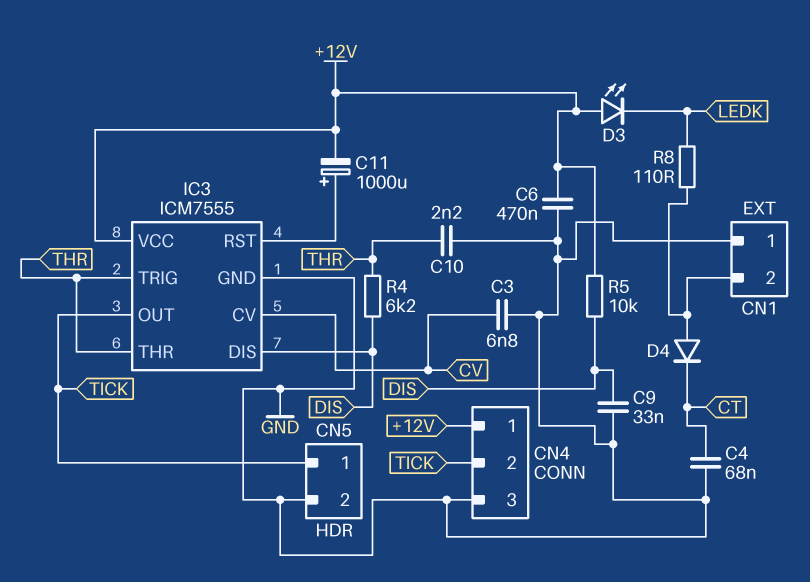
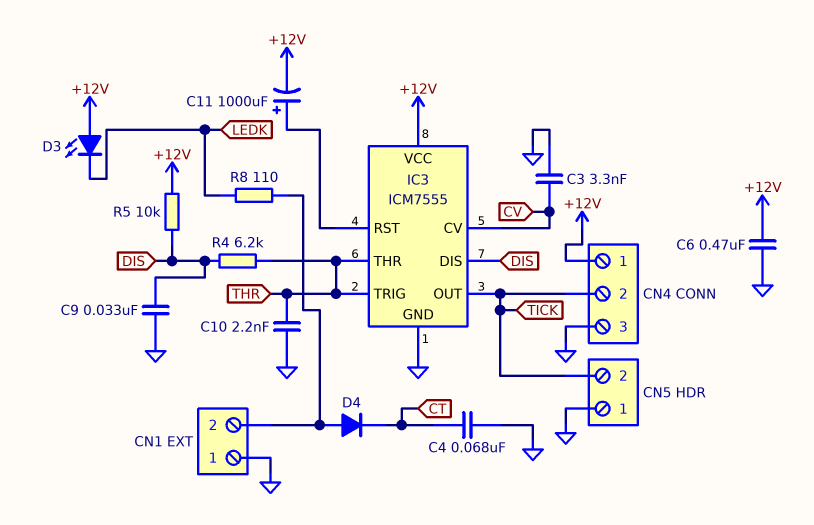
C3: 6.8nF (CV, GND) -> 3.3nF (CV, GND)
CN5 pin 1: TICK -> GND
CN5 pin 2: GND -> TICK

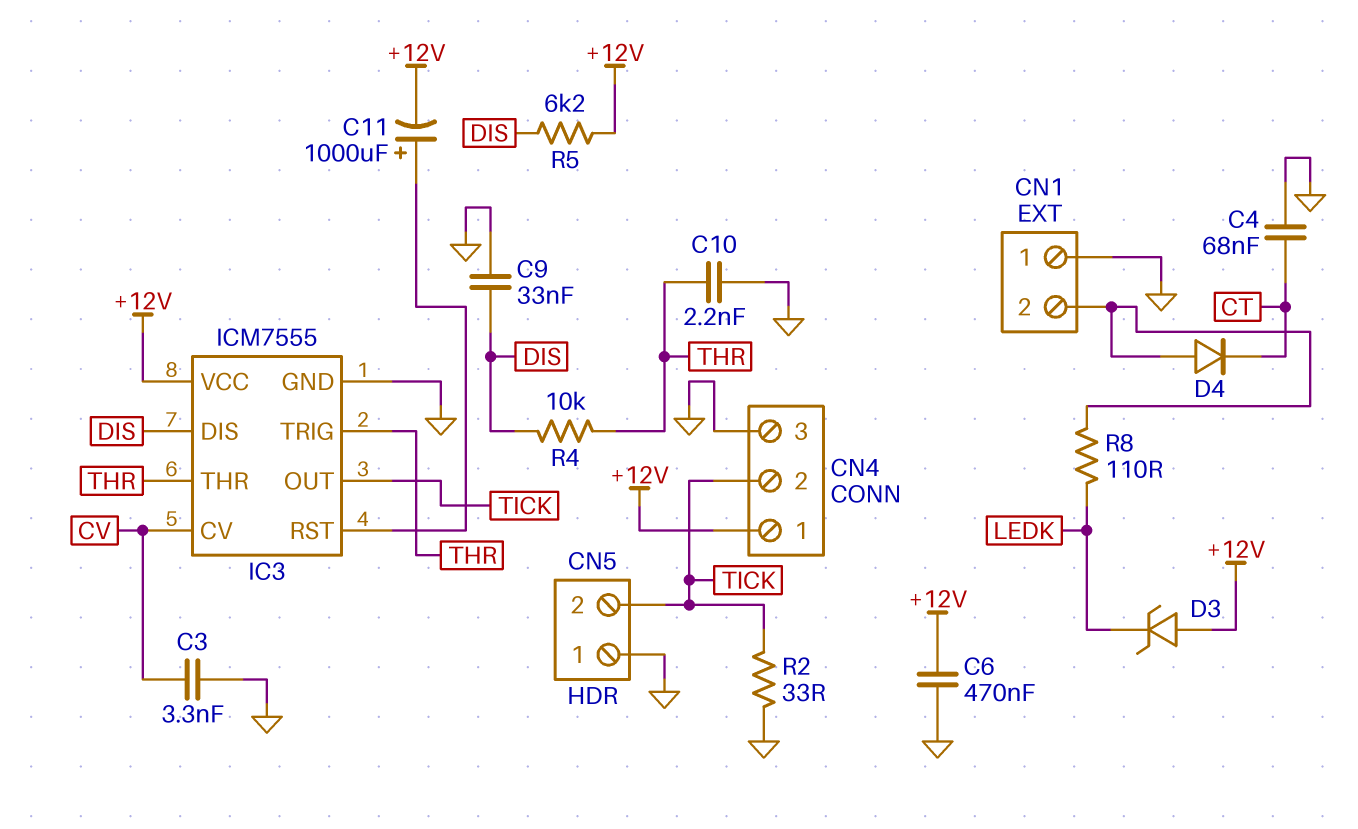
D3: LED (A +12V, K LEDK) -> zener (A +12V, K LEDK)
R2: none -> 33 (GND, TICK)
R4: 6.2k (DIS, THR) -> 10k (DIS, THR)
R5: 10k (+12V, DIS) -> 6.2k (+12V, DIS)

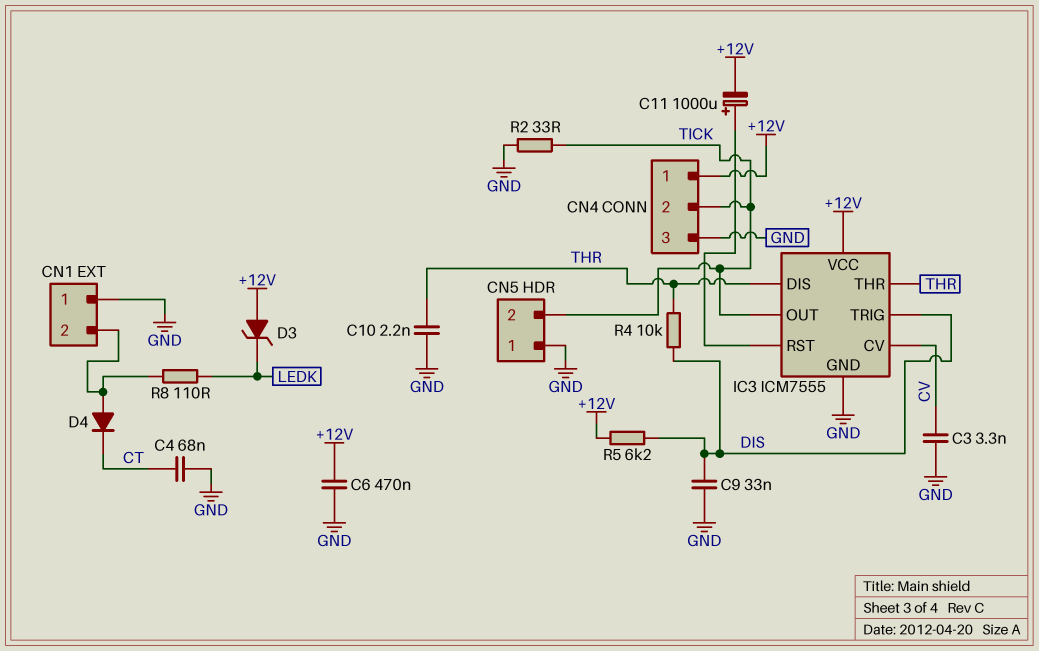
IC3 pin DIS: DIS -> THR
IC3 pin TRIG: THR -> DIS

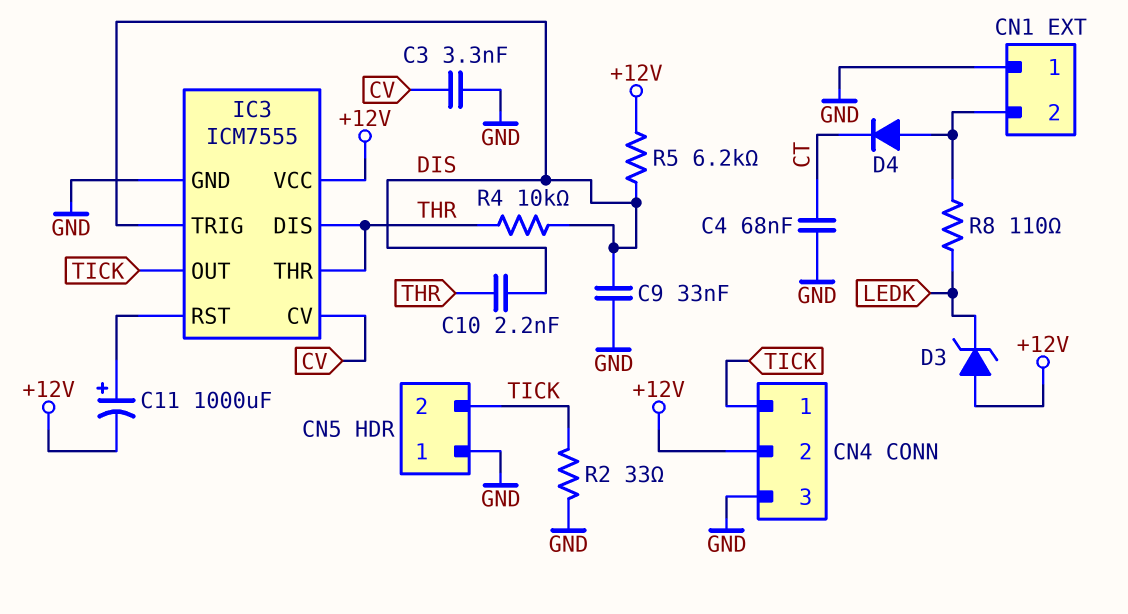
C6: 470nF (+12V, GND) -> none
C10: 2.2nF (GND, THR) -> 2.2nF (DIS, THR)
CN4 pin 1: +12V -> TICK
CN4 pin 2: TICK -> +12V

